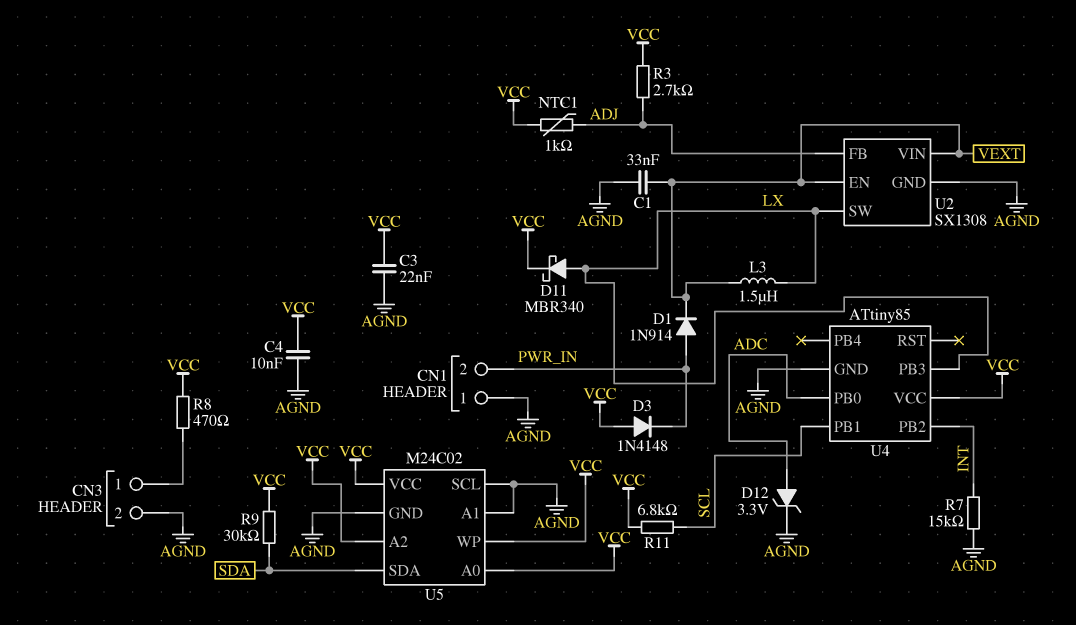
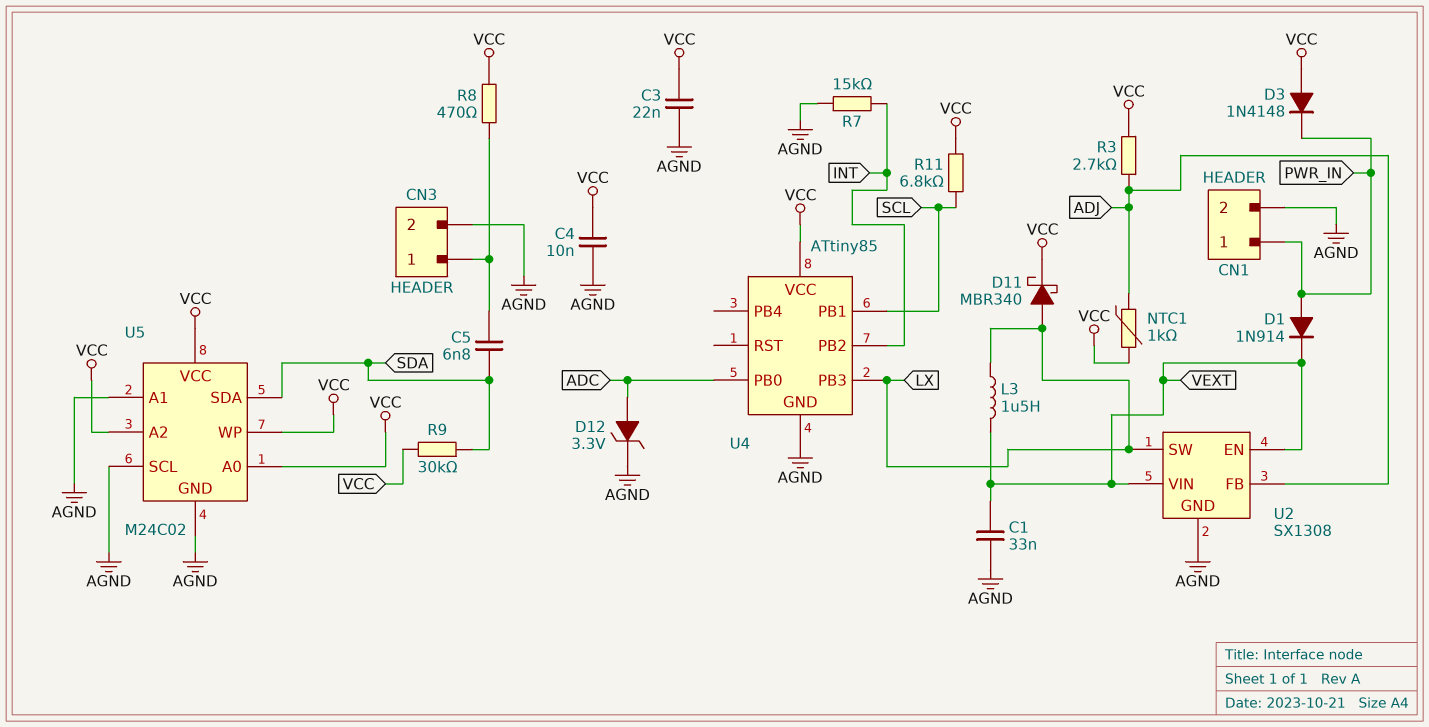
C5: none -> 6.8nF (CN3/1, SDA)
CN1 pin 1: AGND -> PWR_IN
CN1 pin 2: PWR_IN -> AGND

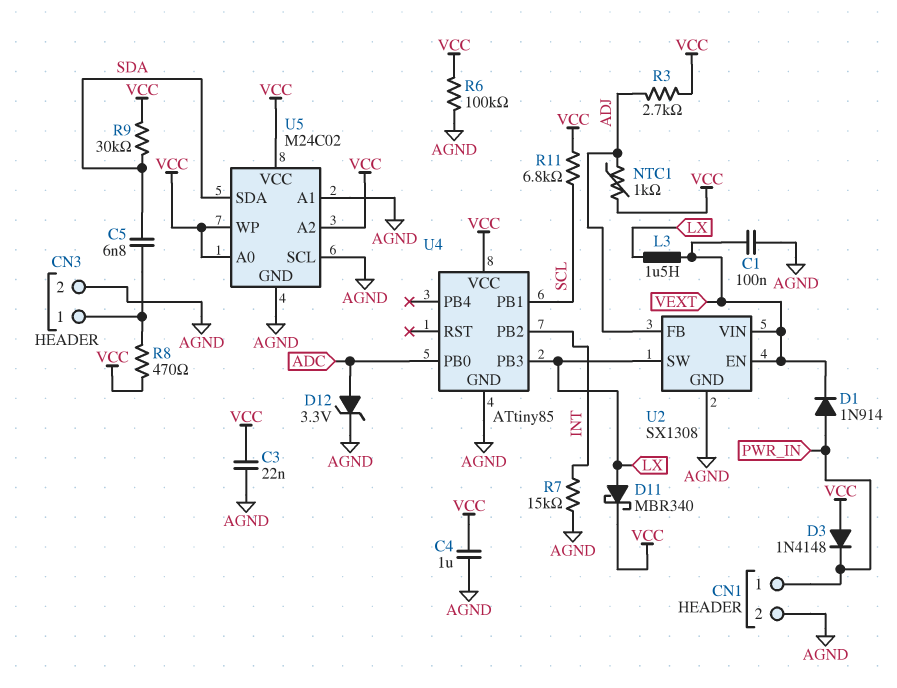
C1: 33nF (AGND, VEXT) -> 100nF (AGND, VEXT)
C4: 10nF (AGND, VCC) -> 1uF (AGND, VCC)
R6: none -> 100k (AGND, VCC)

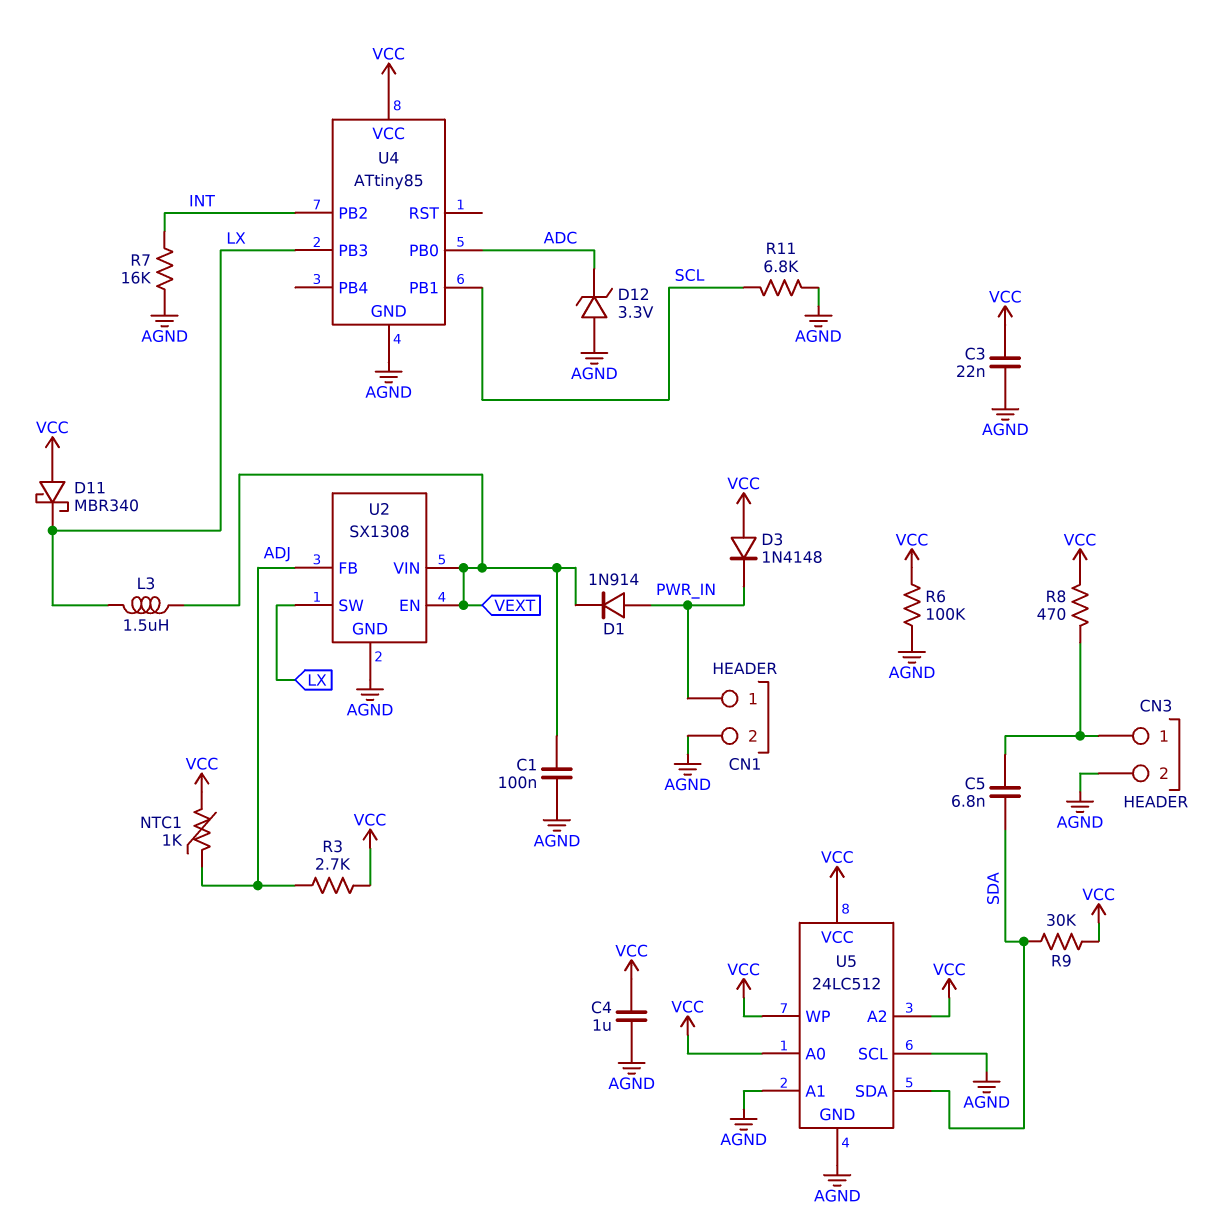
D11: schottky MBR340 (A LX, K VCC) -> schottky MBR340 (A VCC, K LX)
D12: zener 3.3V (A ADC, K AGND) -> zener 3.3V (A AGND, K ADC)
R7: 15k (AGND, INT) -> 16k (AGND, INT)
R11: 6.8k (SCL, VCC) -> 6.8k (AGND, SCL)
U5: M24C02 -> 24LC512

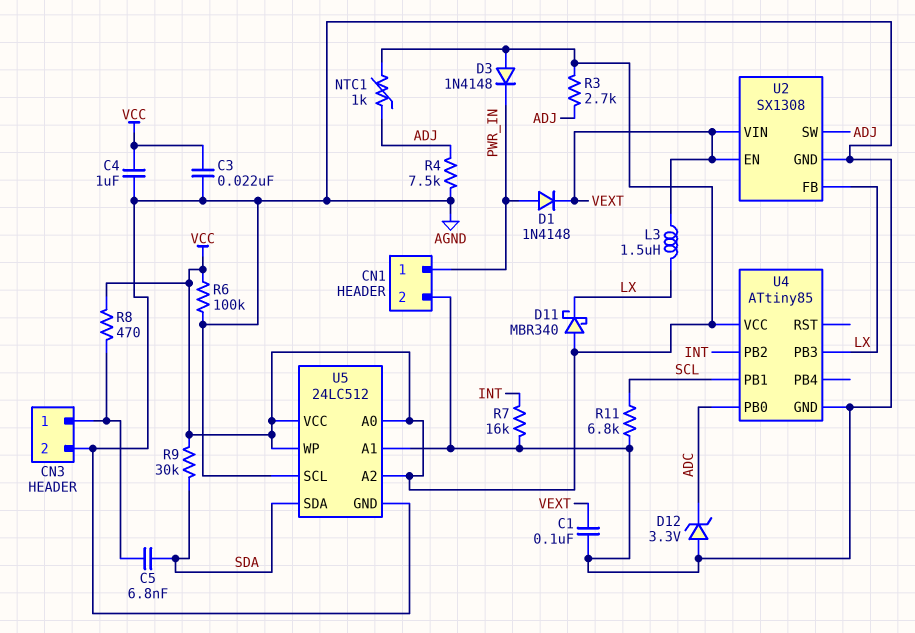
D1: diode 1N914 (A PWR_IN, K VEXT) -> diode 1N4148 (A PWR_IN, K VEXT)
R4: none -> 7.5k (ADJ, AGND)
U2 pin FB: ADJ -> LX
U2 pin SW: LX -> ADJ

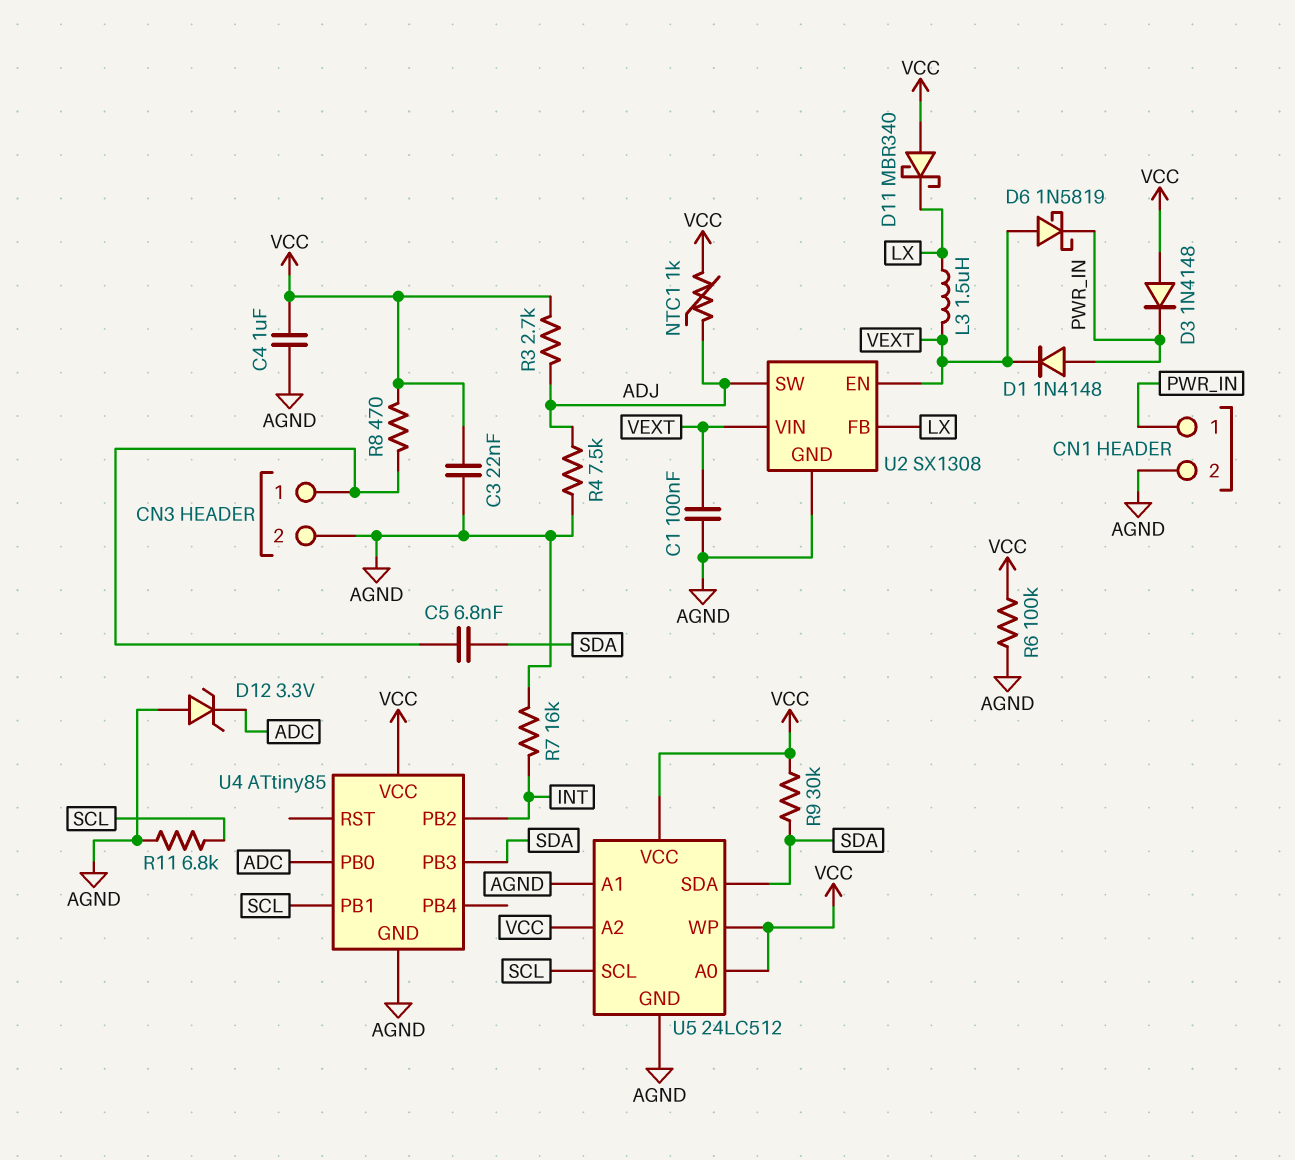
D6: none -> schottky 1N5819 (A VEXT, K PWR_IN)
U4 pin PB3: LX -> SDA
U5 pin SCL: AGND -> SCL

